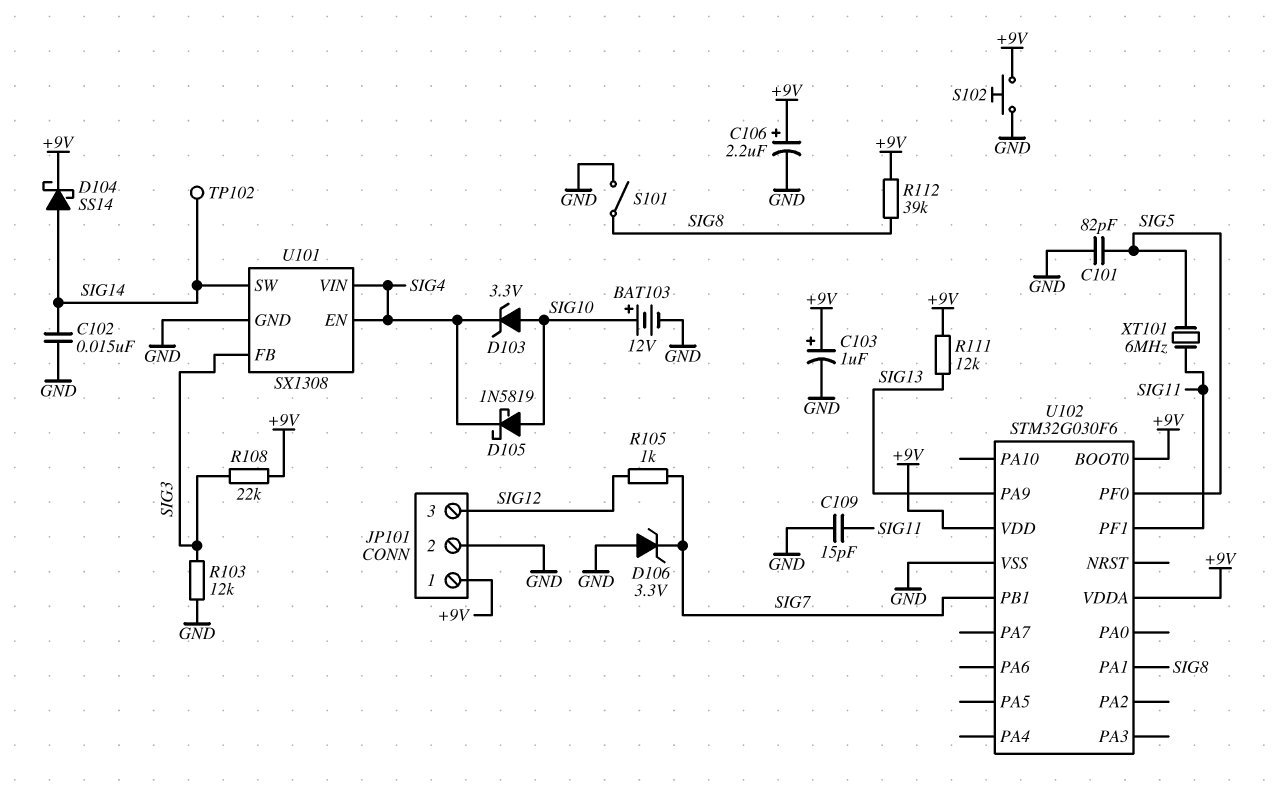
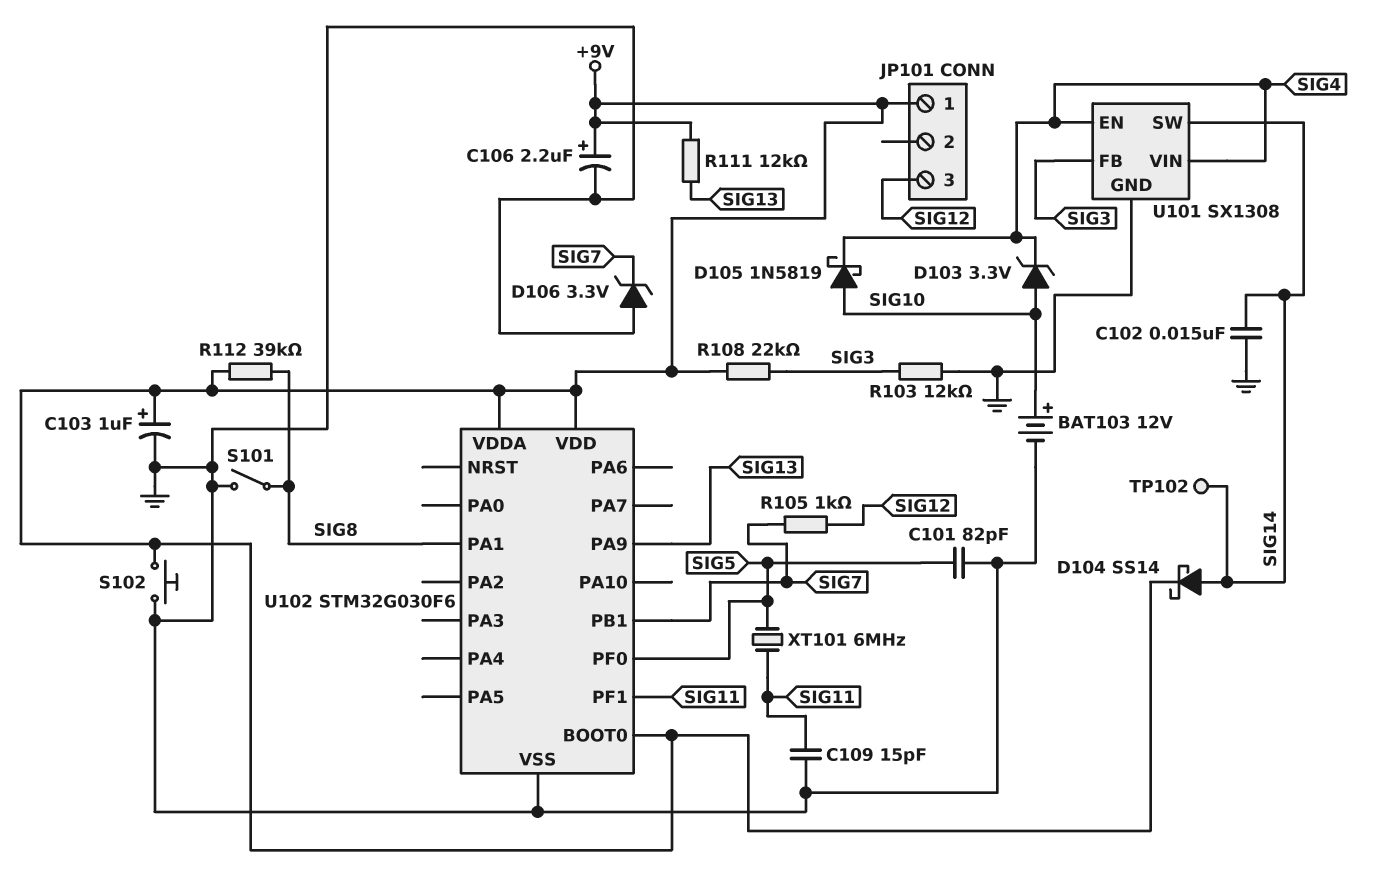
JP101 pin 2: GND -> none

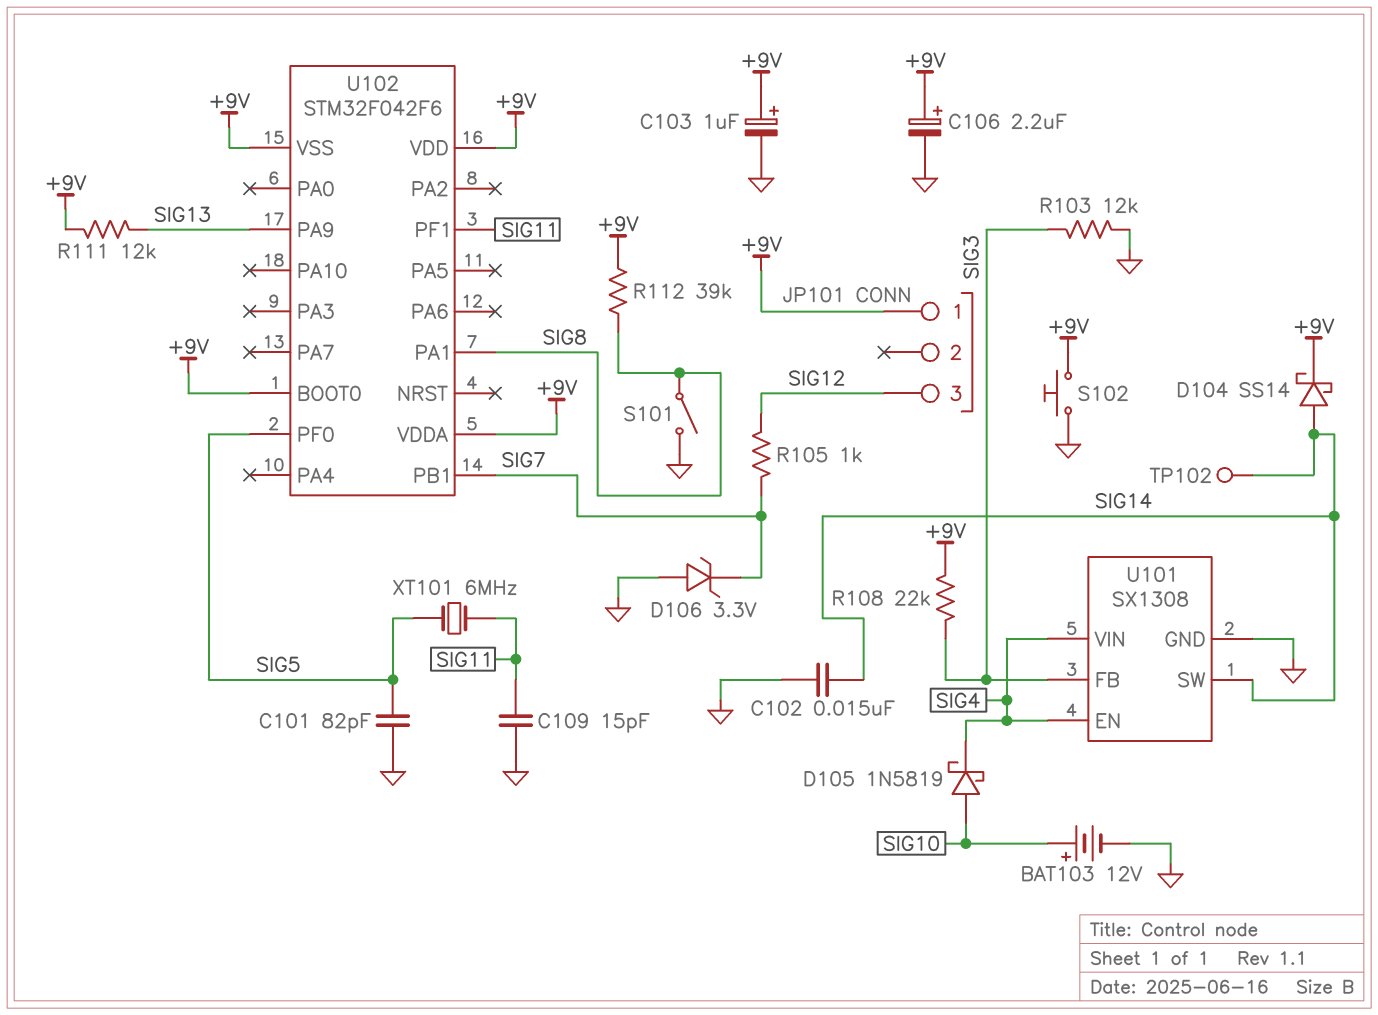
D103: zener 3.3V (A SIG10, K SIG4) -> none
U102: STM32G030F6 -> STM32F042F6
U102 pin VSS: GND -> +9V

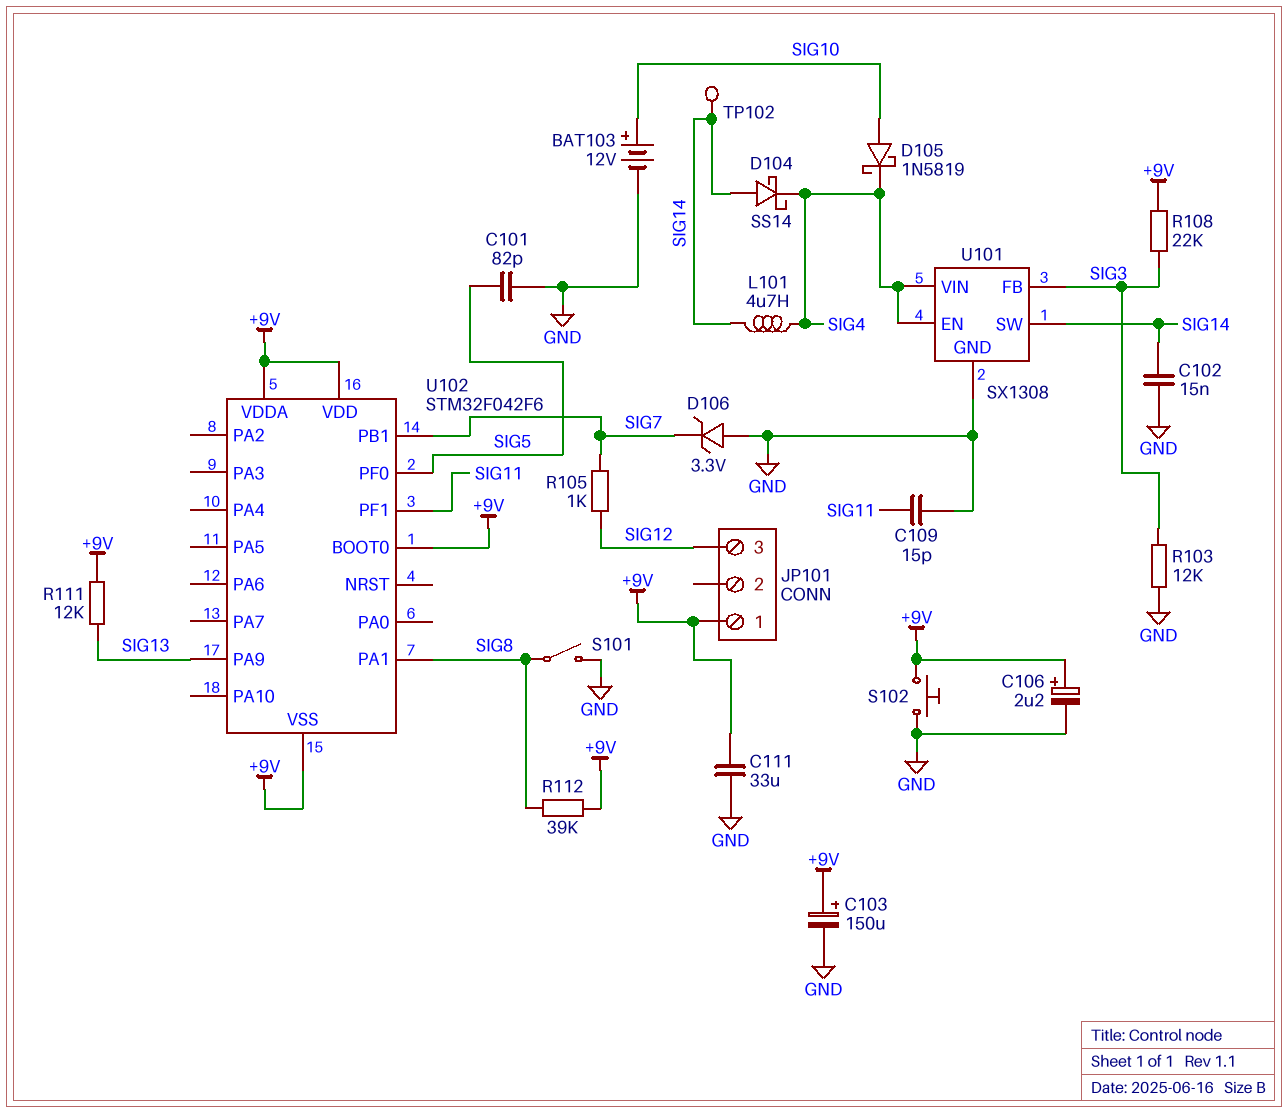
C103: 1uF (plus +9V, minus GND) -> 150uF (plus +9V, minus GND)
C111: none -> 33uF (+9V, GND)
D104: schottky SS14 (A SIG14, K +9V) -> schottky SS14 (A SIG14, K SIG4)
L101: none -> 4.7uH (SIG4, SIG14)
XT101: 6MHz (SIG5, SIG11) -> none

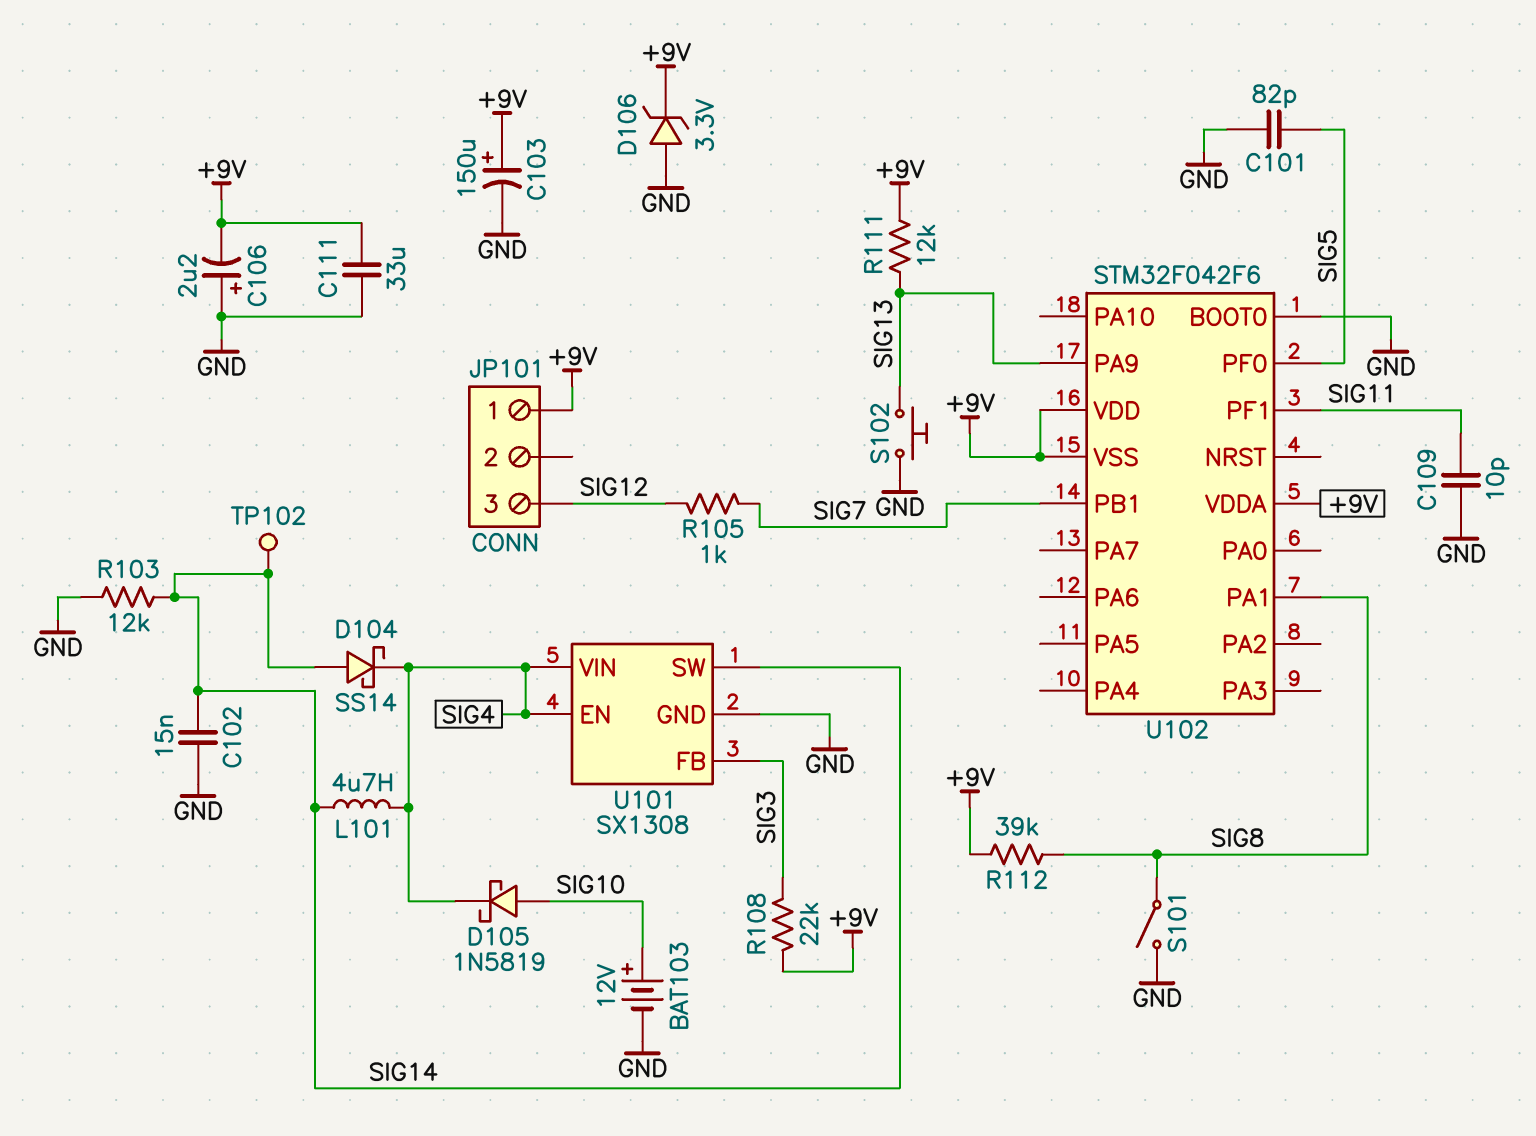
C106: 2.2uF (plus +9V, minus GND) -> 2.2uF (plus GND, minus +9V)
C109: 15pF (GND, SIG11) -> 10pF (GND, SIG11)
D106: zener 3.3V (A GND, K SIG7) -> zener 3.3V (A GND, K +9V)
R103: 12k (GND, SIG3) -> 12k (GND, SIG14)
S102: button (+9V, GND) -> button (GND, SIG13)
U102 pin BOOT0: +9V -> GND

